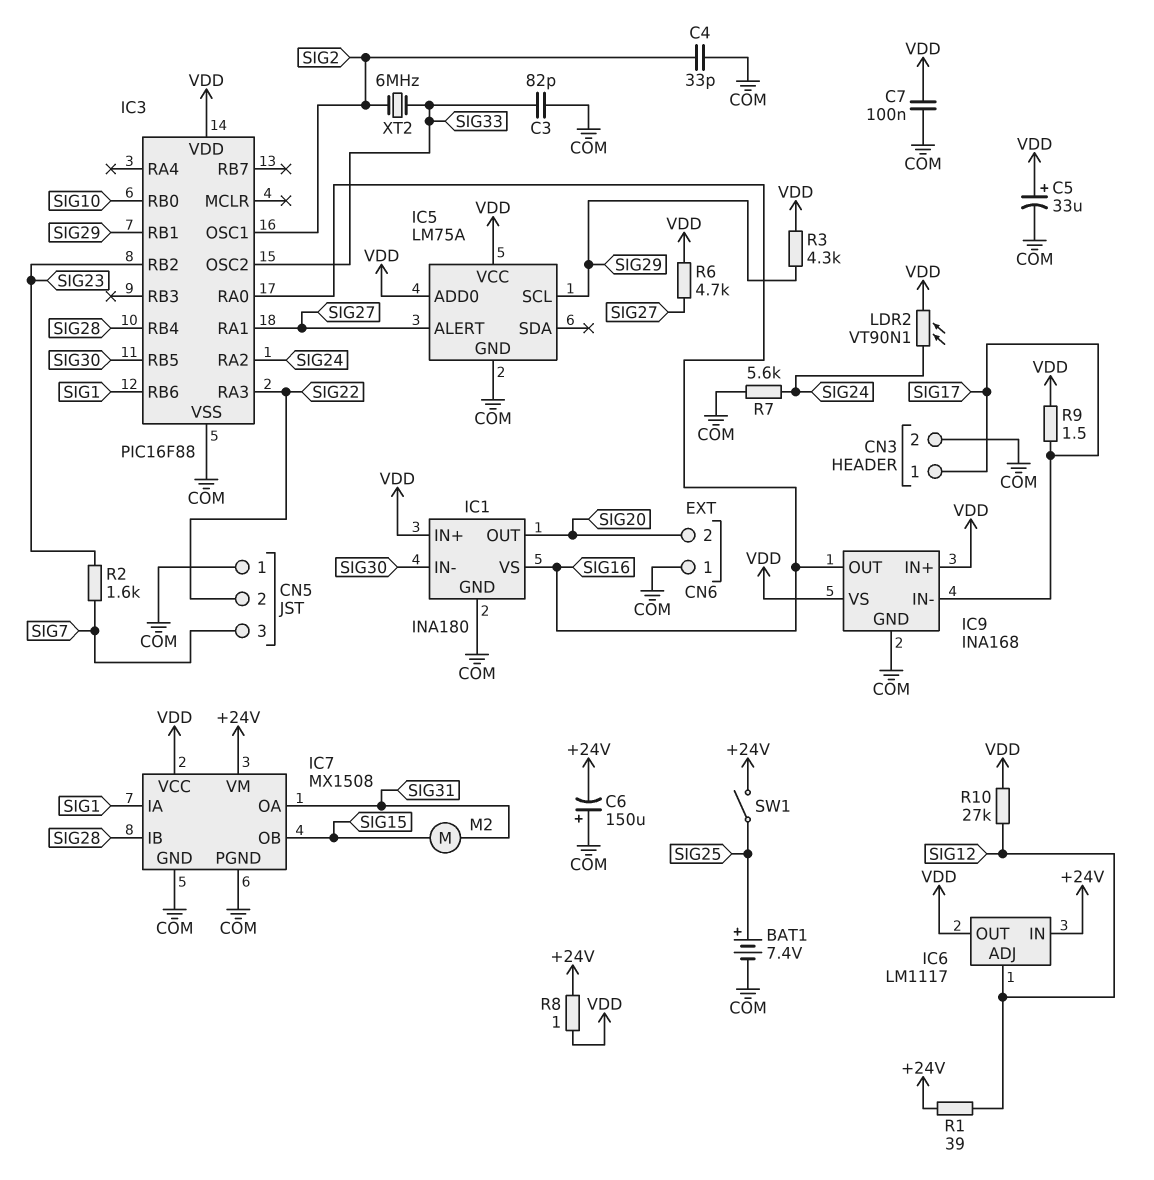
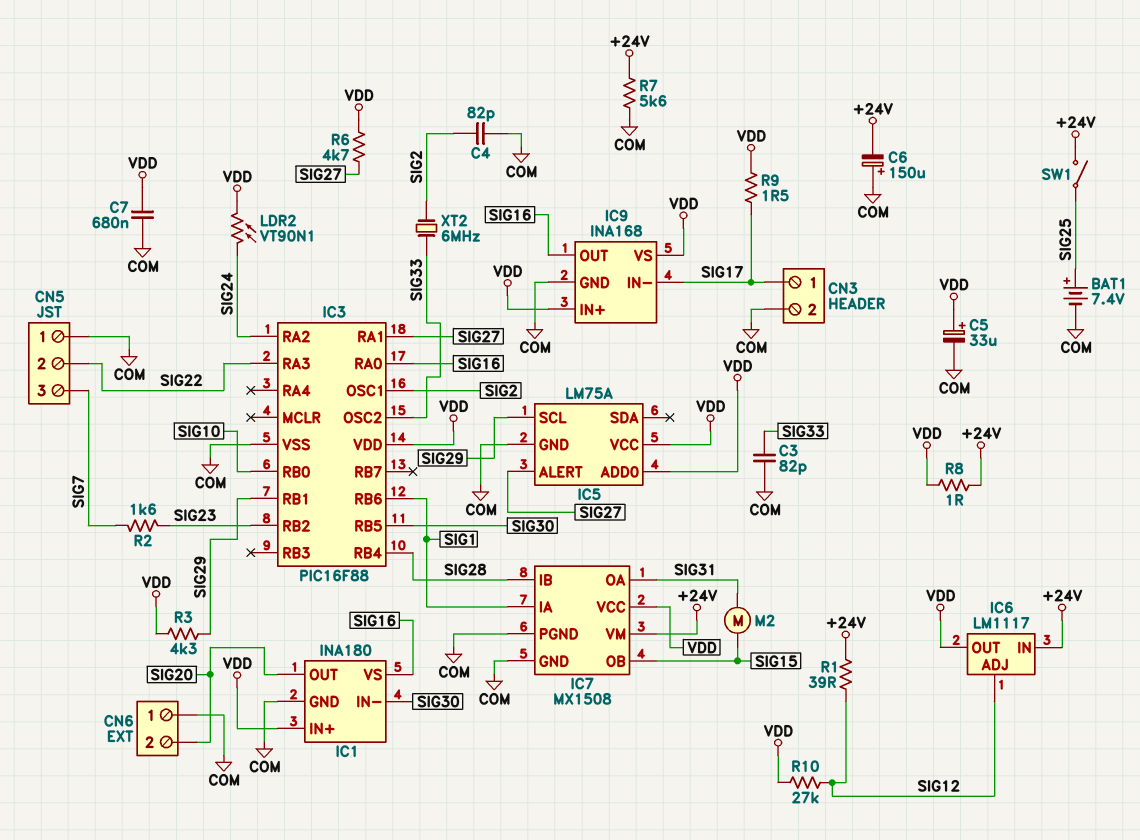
C4: 33pF (COM, SIG2) -> 82pF (COM, SIG2)
C7: 100nF (COM, VDD) -> 680nF (COM, VDD)
R7: 5.6k (COM, SIG24) -> 5.6k (+24V, COM)

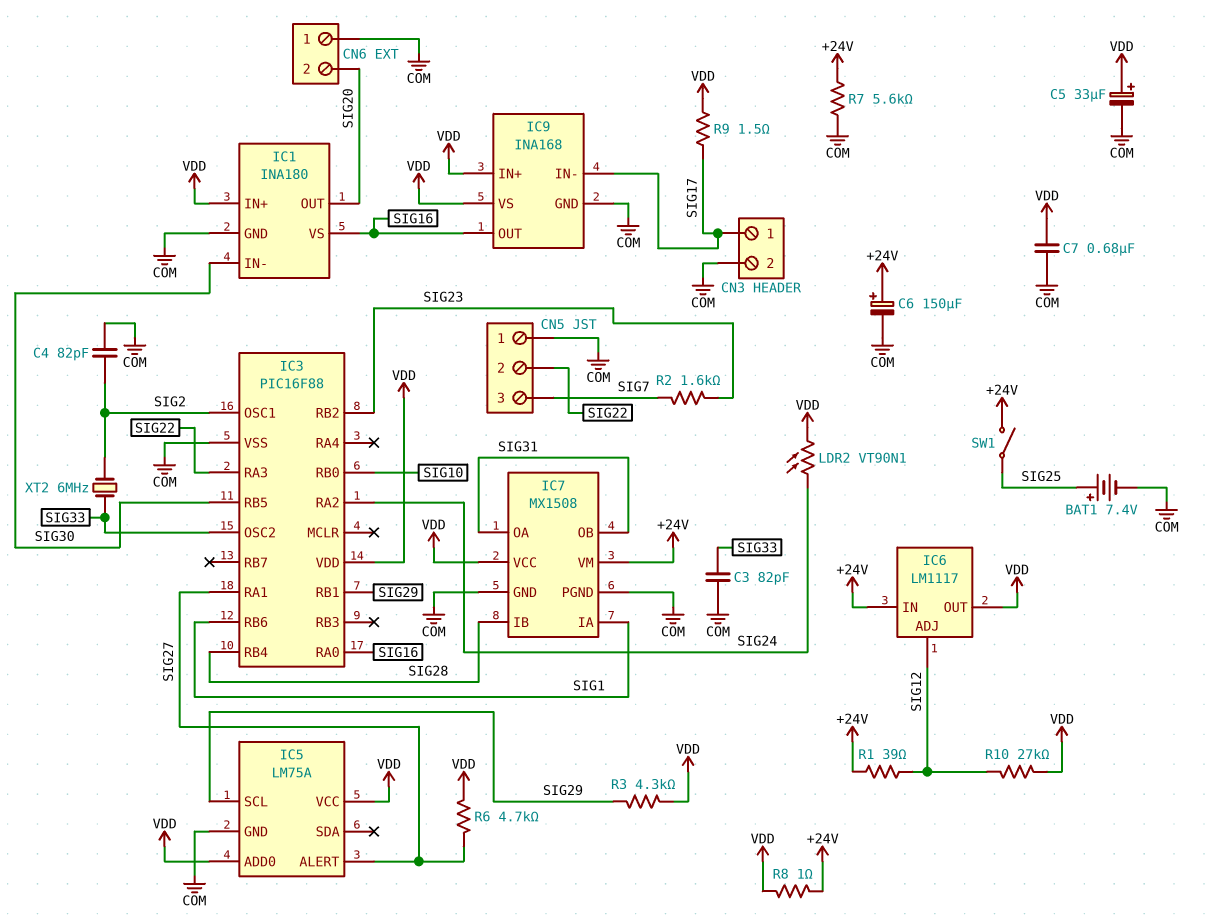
C6: 150uF (plus COM, minus +24V) -> 150uF (plus +24V, minus COM)
IC7 pin OB: SIG15 -> SIG31
M2: motor (SIG15, SIG31) -> none

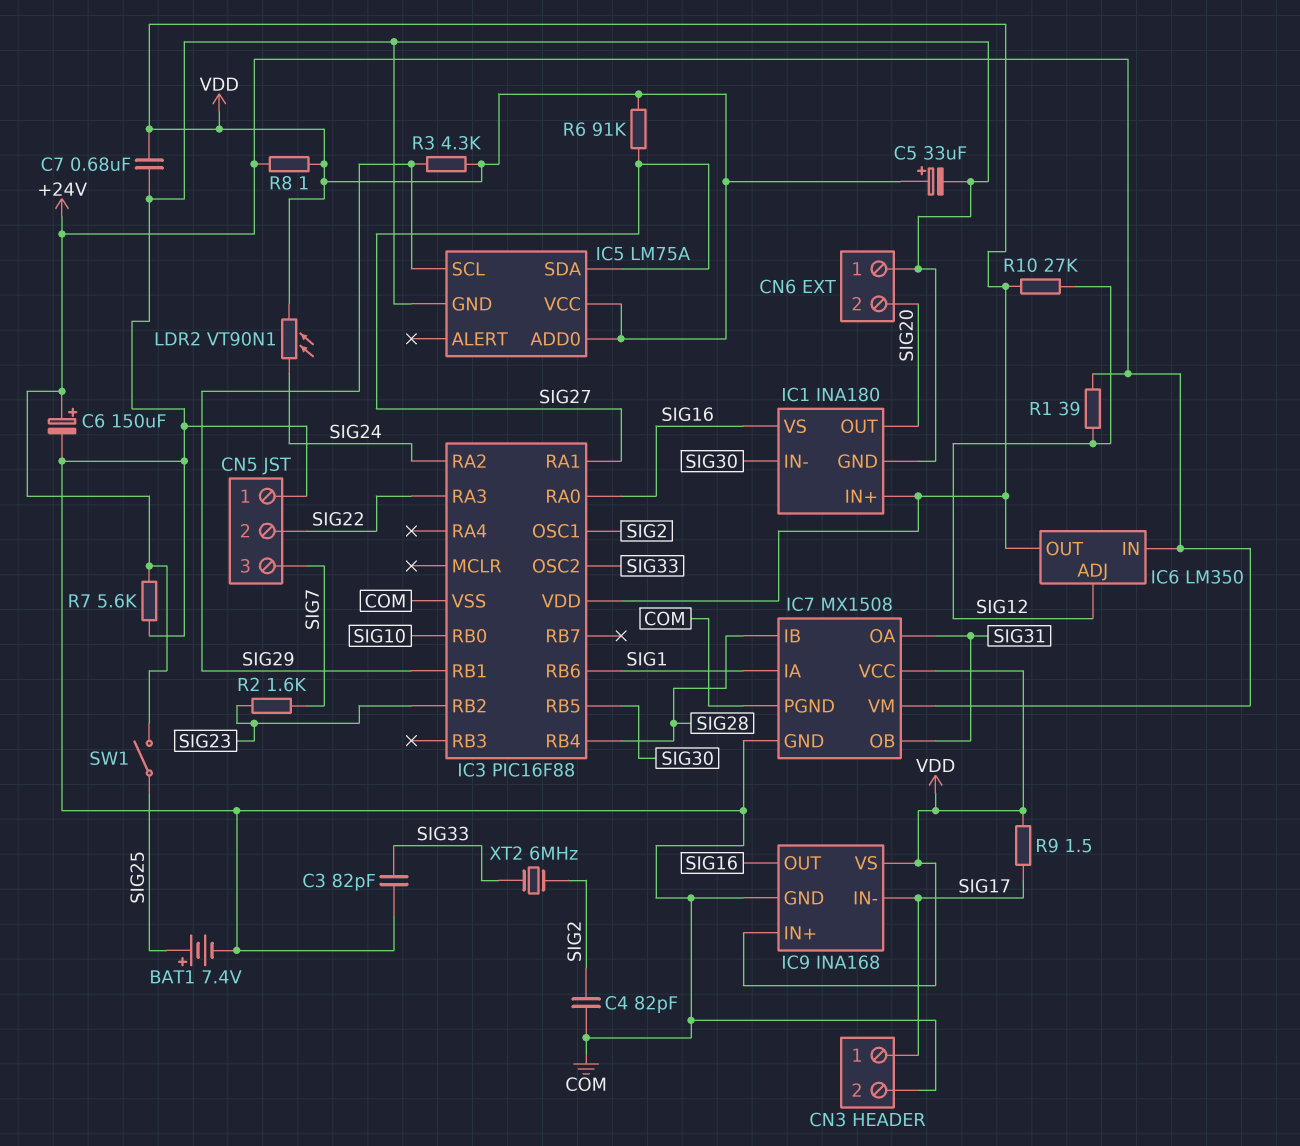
IC5 pin ALERT: SIG27 -> none
IC5 pin SDA: none -> SIG27
IC6: LM1117 -> LM350
R6: 4.7k (SIG27, VDD) -> 91k (SIG27, VDD)

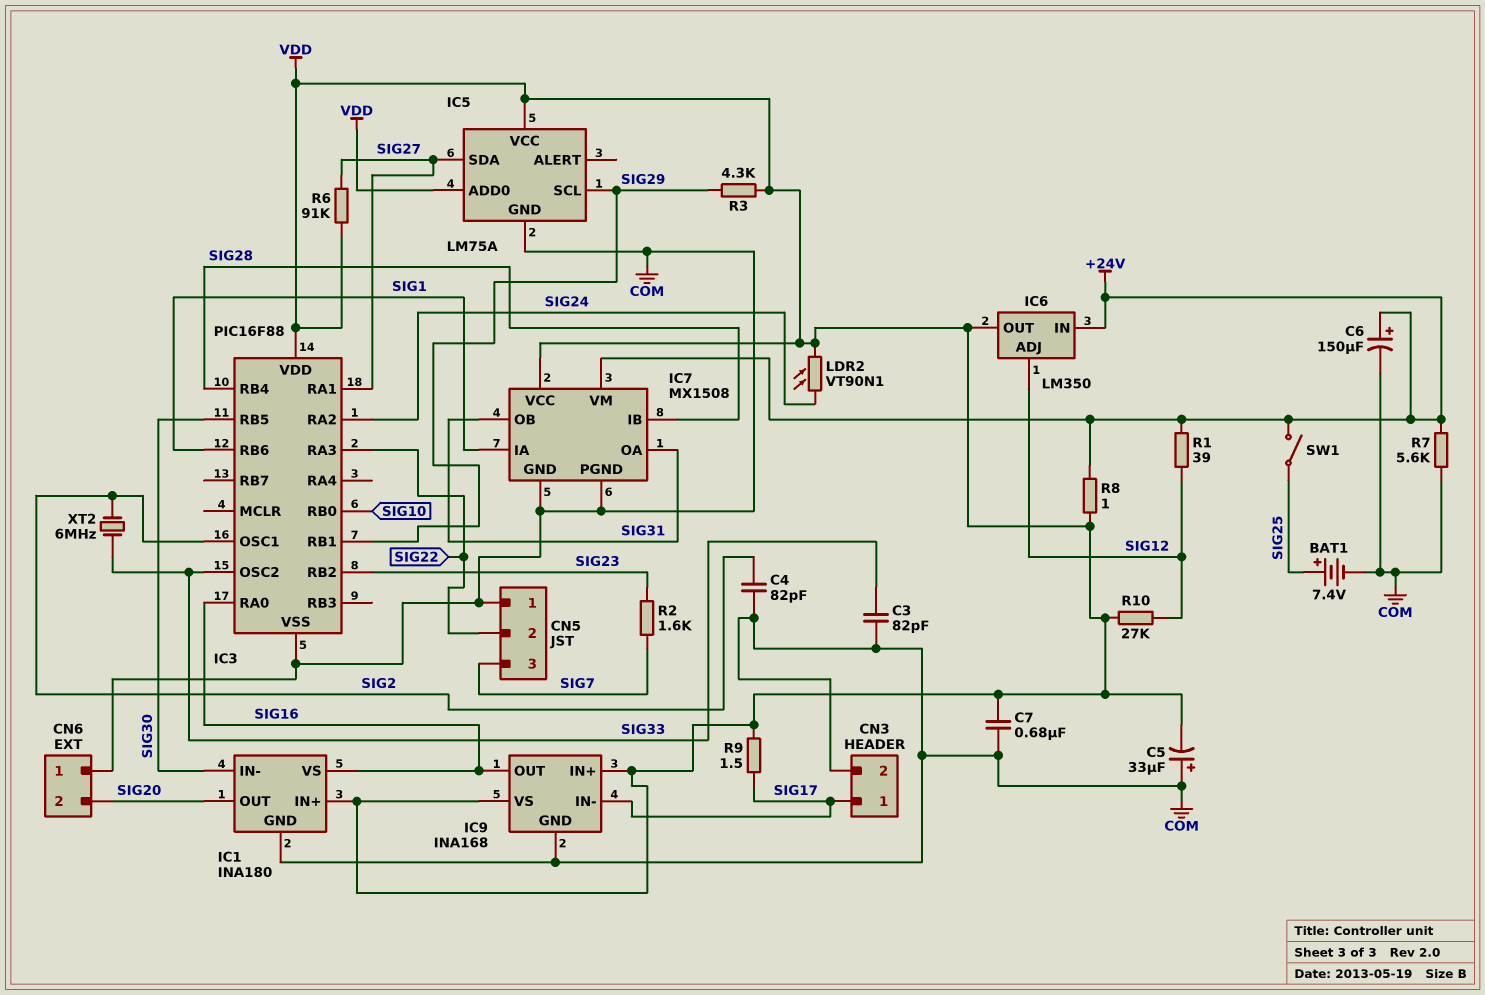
C5: 33uF (plus VDD, minus COM) -> 33uF (plus COM, minus VDD)

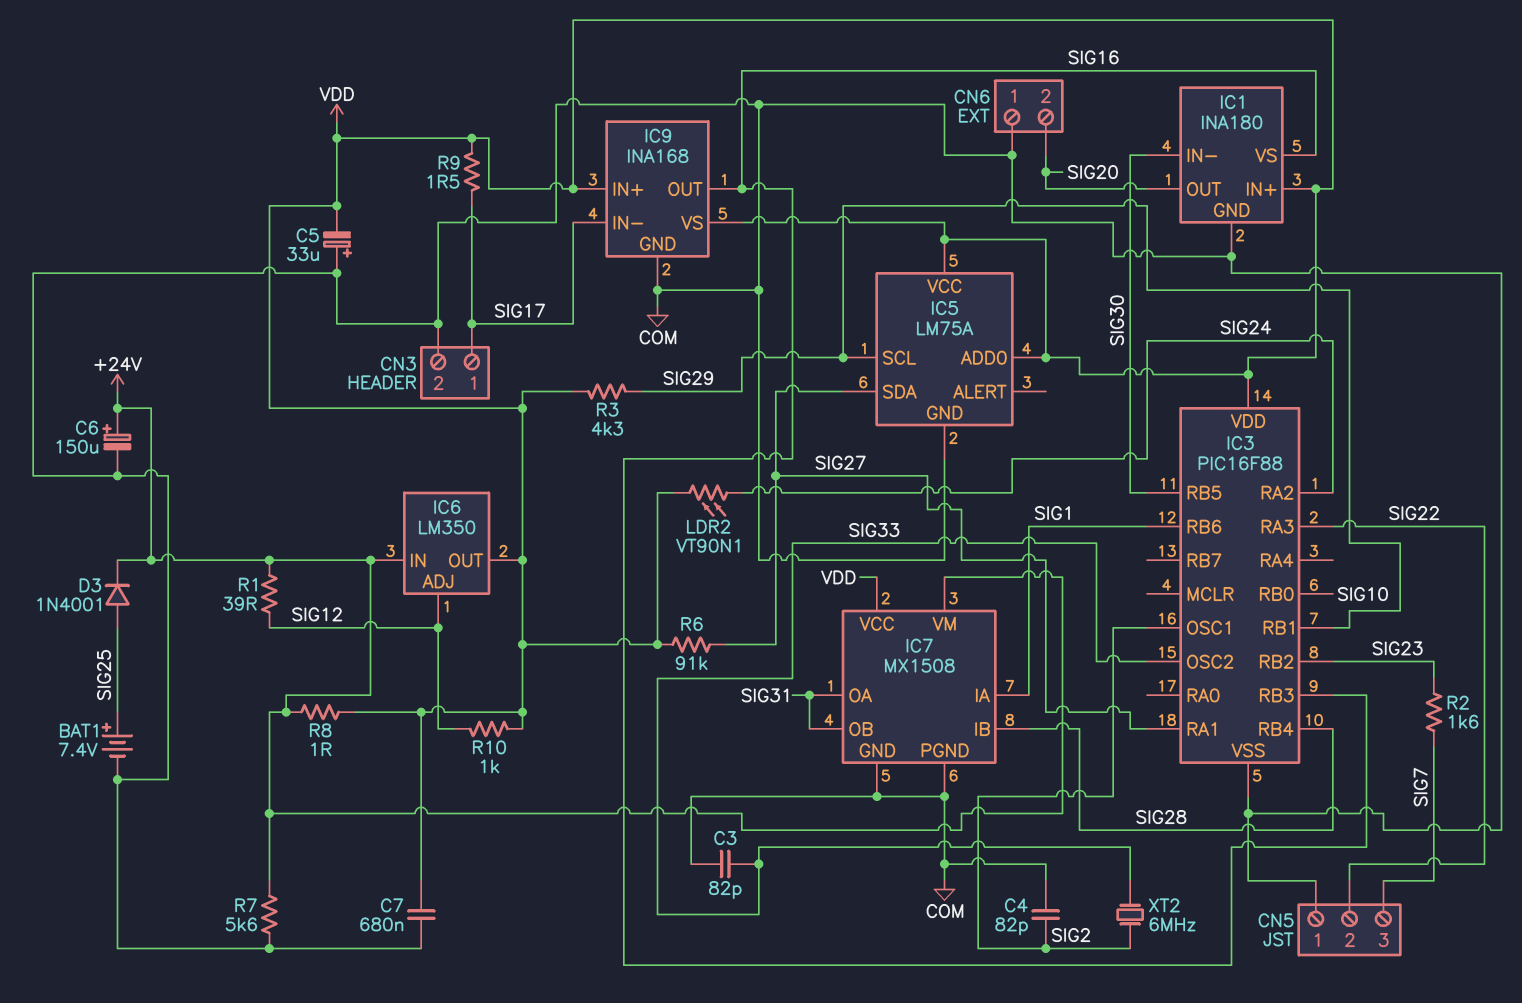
D3: none -> diode 1N4001 (A SIG25, K +24V)
IC3 pin RA0: SIG16 -> none
IC3 pin RB3: none -> SIG16
R10: 27k (SIG12, VDD) -> 1k (SIG12, VDD)
SW1: switch (+24V, SIG25) -> none

